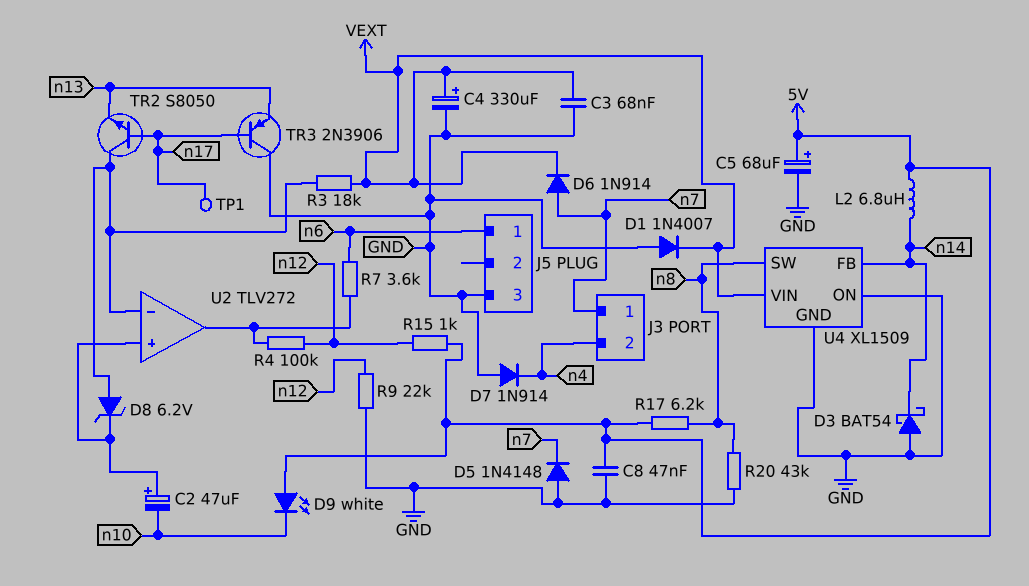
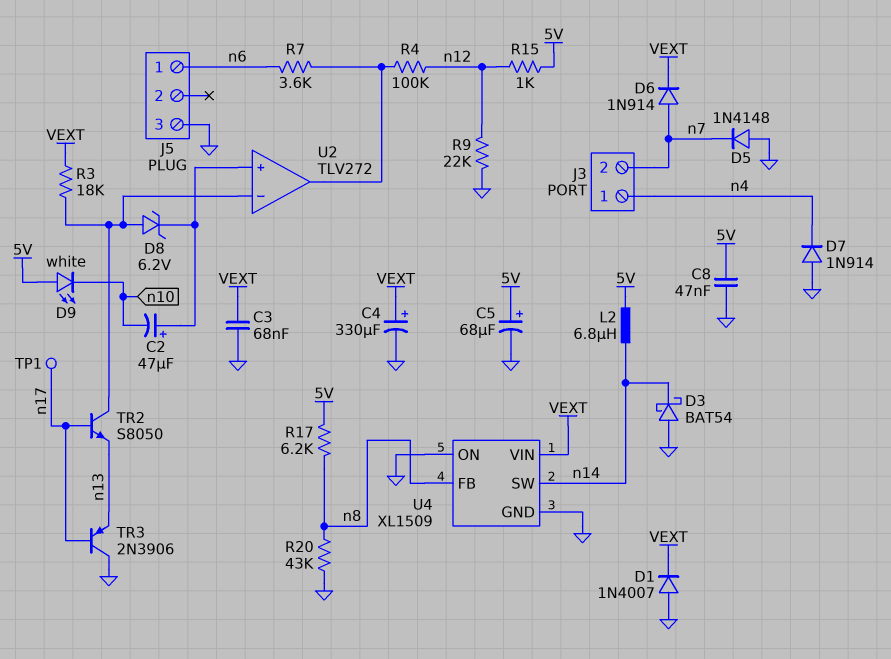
J3 pin 1: n7 -> n4
J3 pin 2: n4 -> n7
U4 pin FB: n14 -> n8
U4 pin SW: n8 -> n14

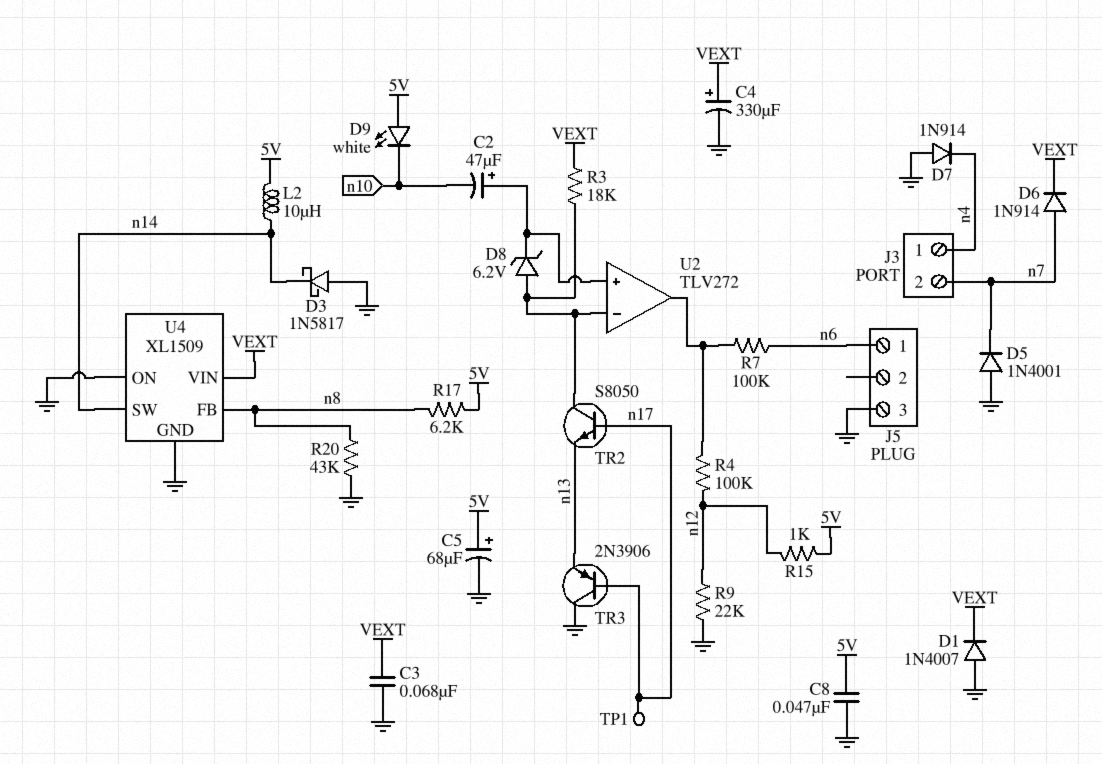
D3: schottky BAT54 (A GND, K n14) -> schottky 1N5817 (A GND, K n14)
D5: diode 1N4148 (A GND, K n7) -> diode 1N4001 (A GND, K n7)
L2: 6.8uH (5V, n14) -> 10uH (5V, n14)
R7: 3.6k (U2/out, n6) -> 100k (U2/out, n6)

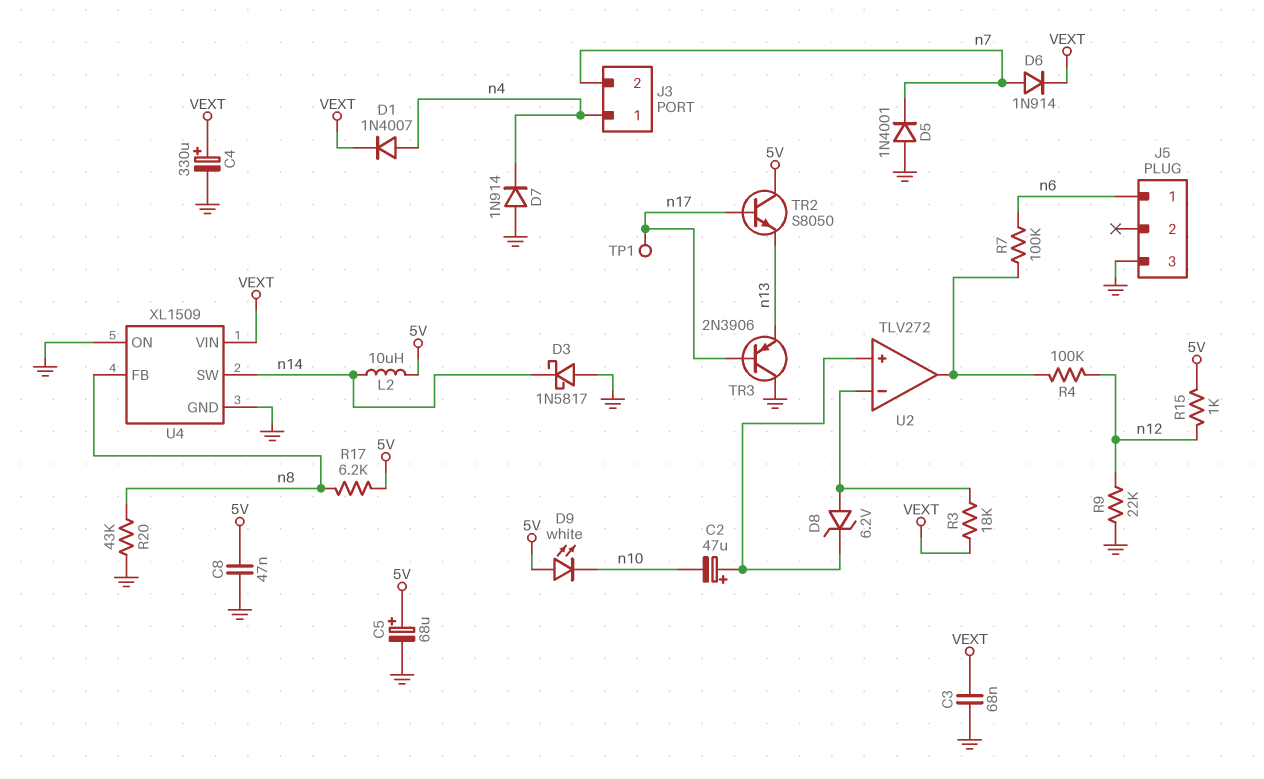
D1: diode 1N4007 (A GND, K VEXT) -> diode 1N4007 (A n4, K VEXT)
TR2: NPN S8050 (B n17, C U2/in-, E n13) -> NPN S8050 (B n17, C 5V, E n13)

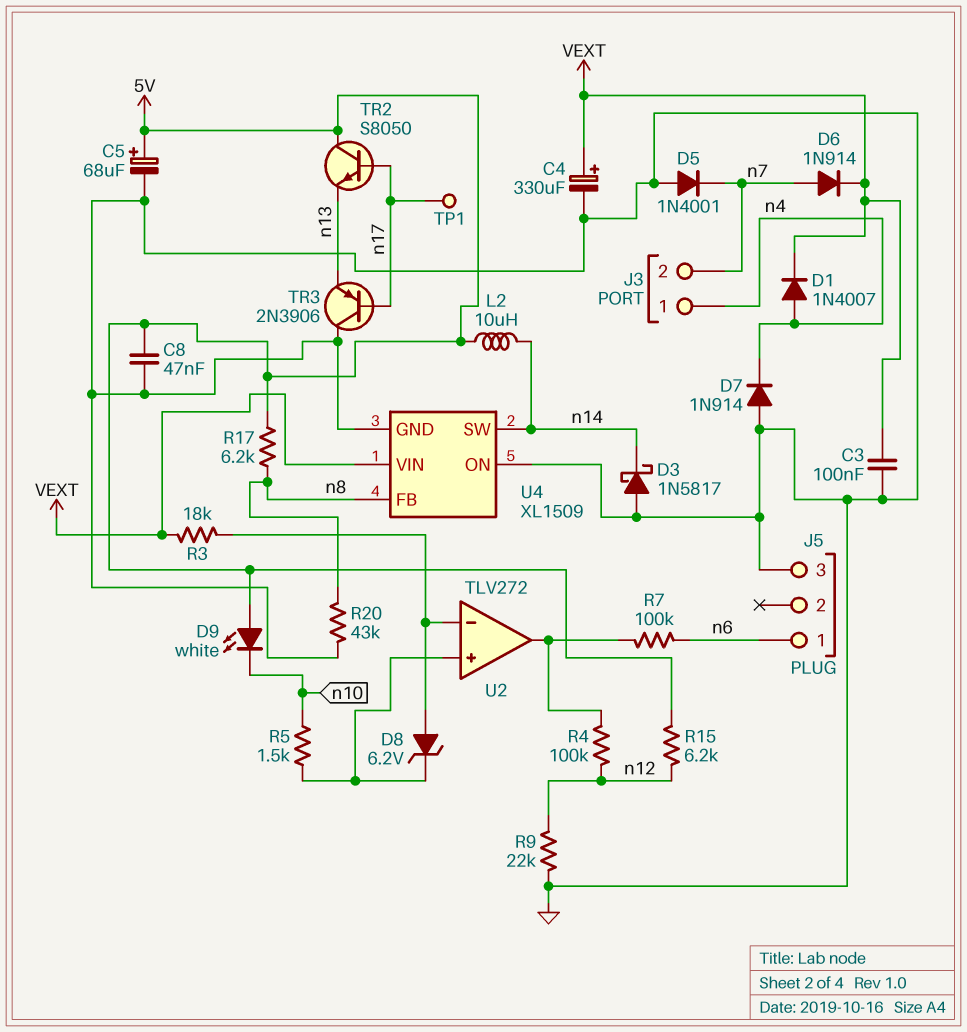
C2: 47uF (plus U2/in+, minus n10) -> none
C3: 68nF (GND, VEXT) -> 100nF (GND, VEXT)
R5: none -> 1.5k (U2/in+, n10)
R15: 1k (5V, n12) -> 6.2k (5V, n12)

